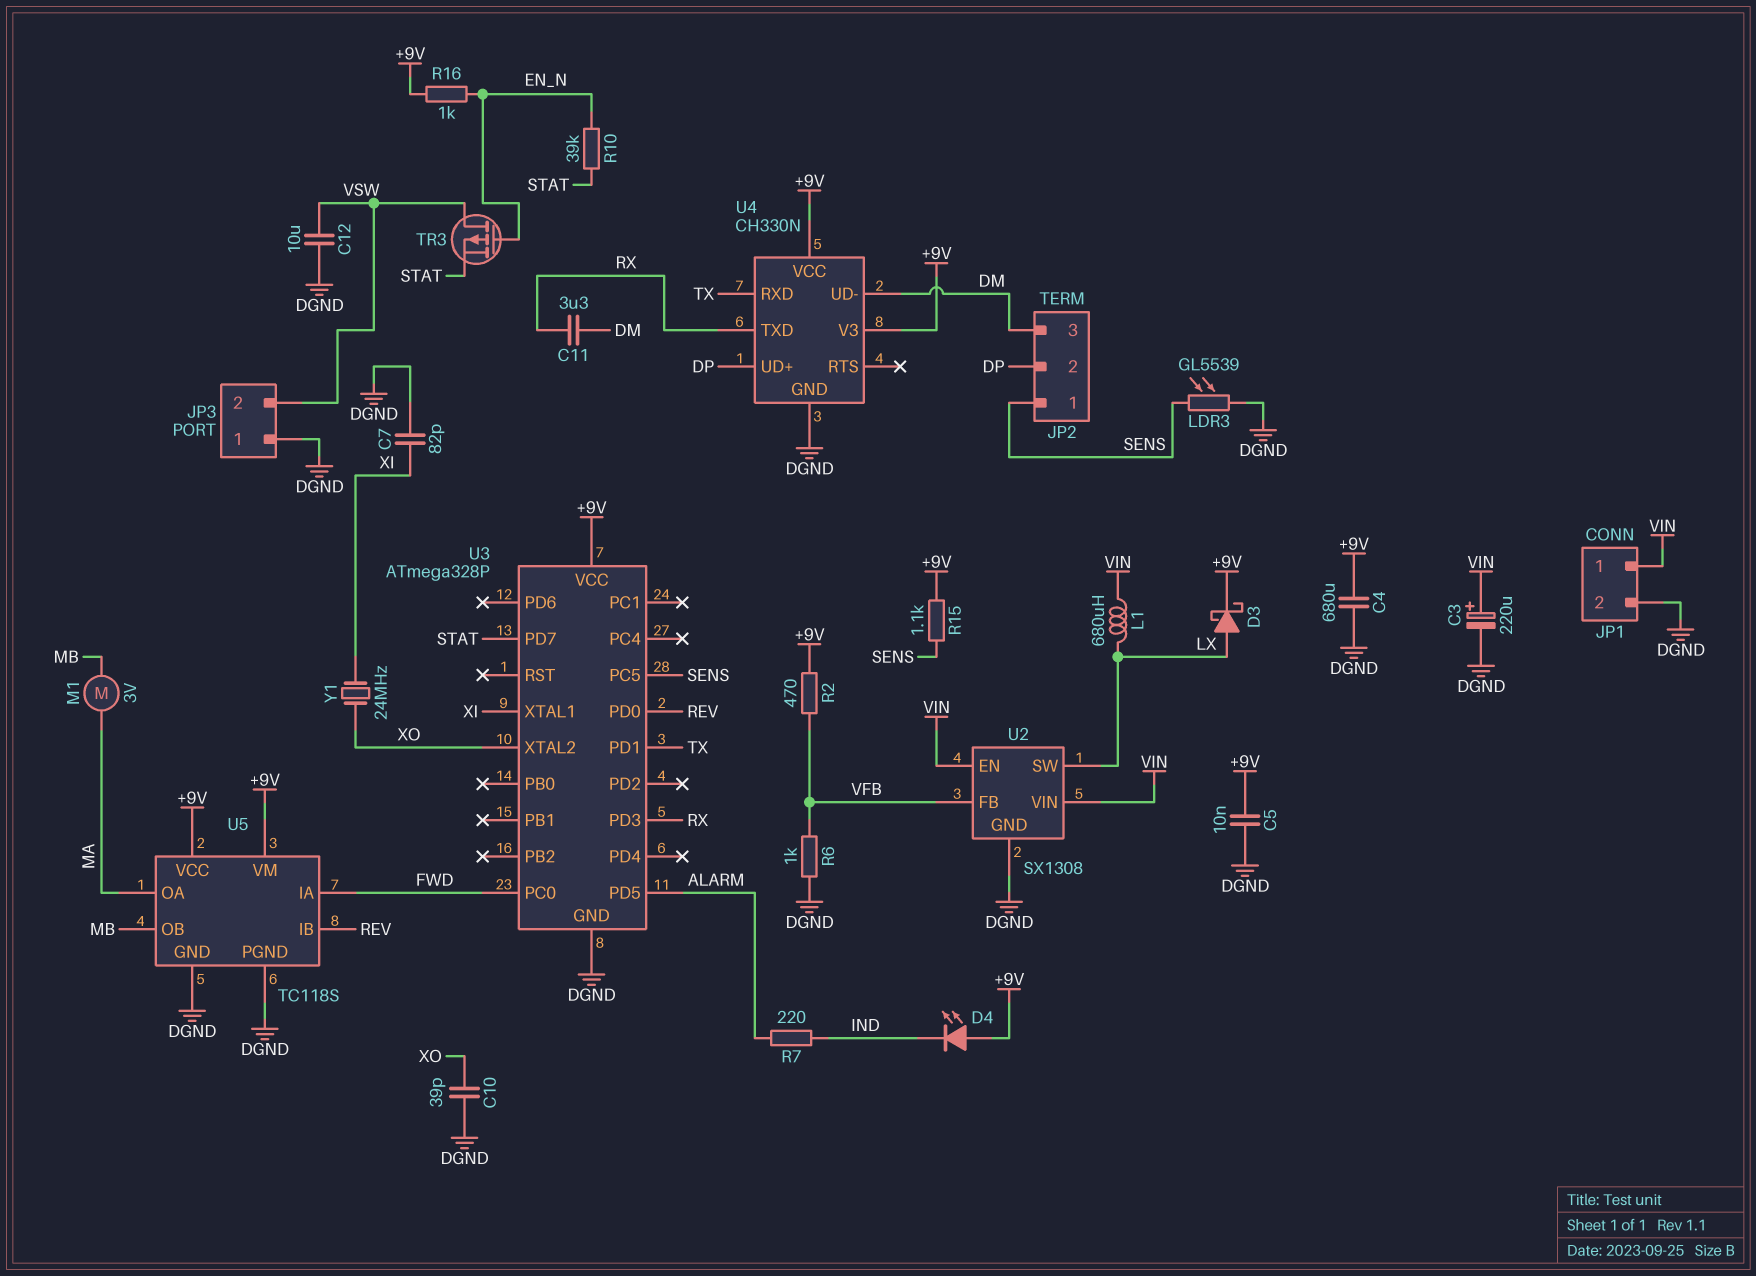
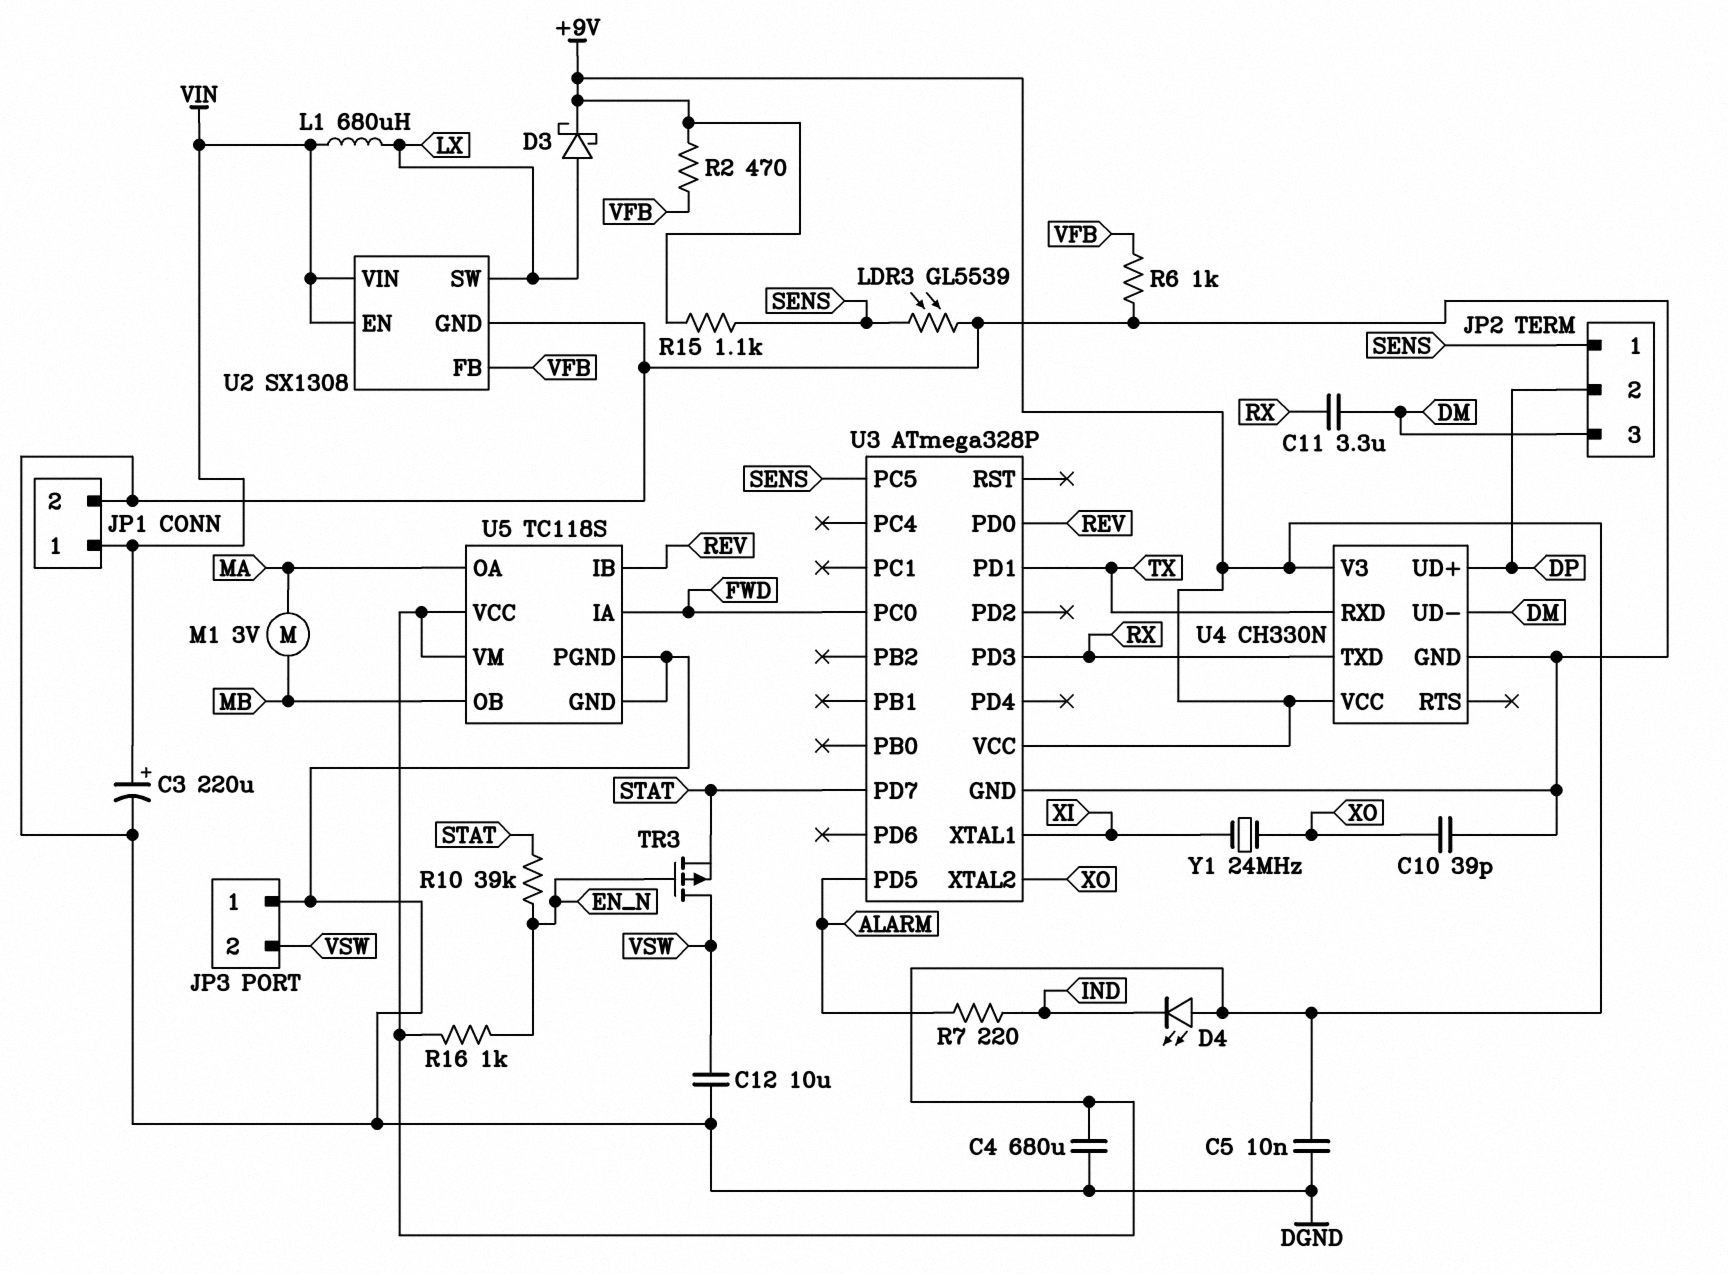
C7: 82pF (DGND, XI) -> none

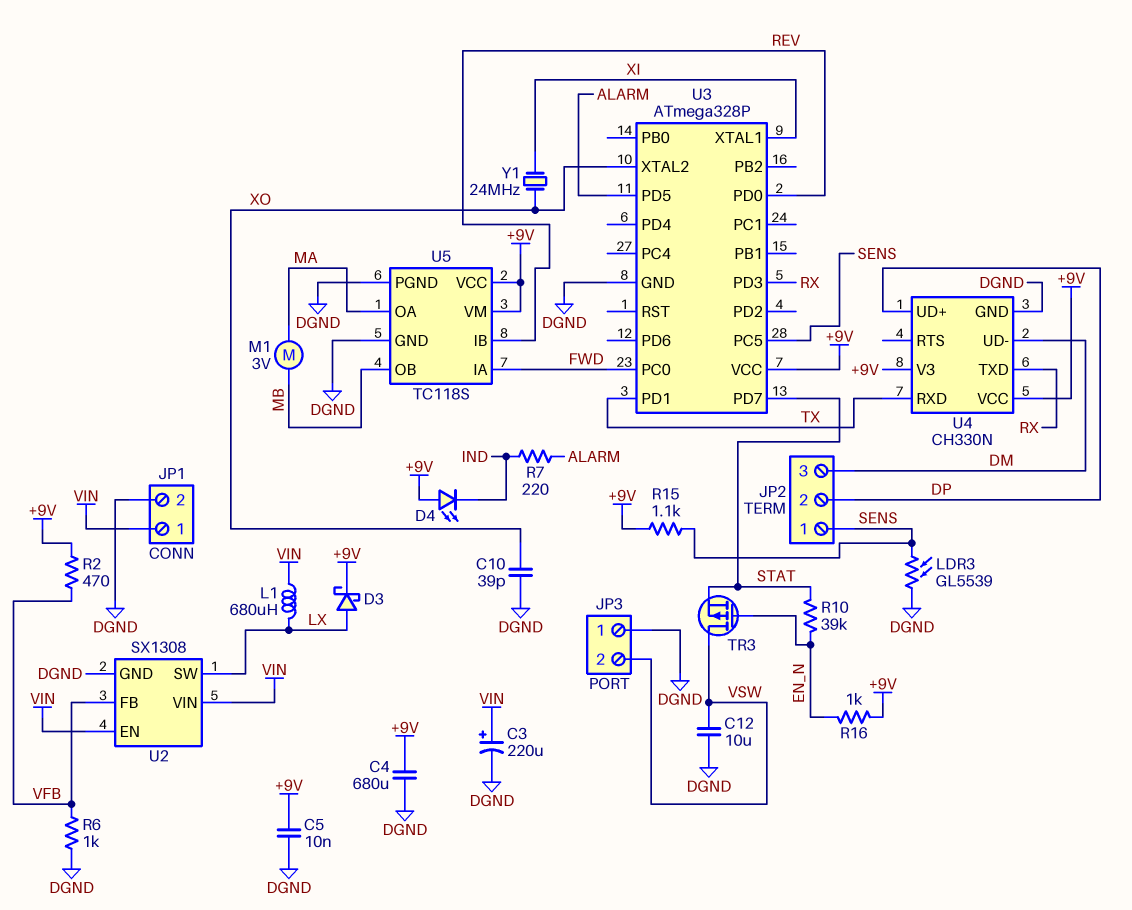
C11: 3.3uF (DM, RX) -> none

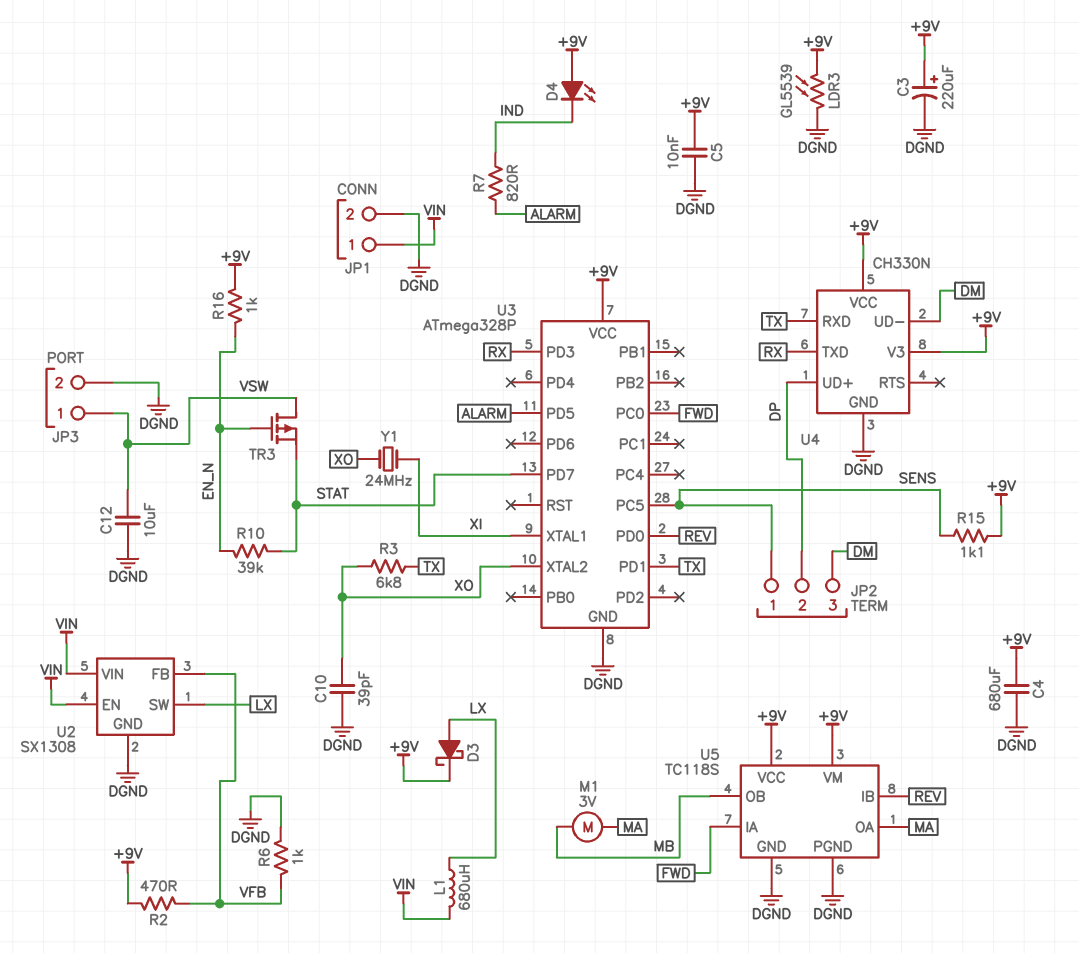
C3: 220uF (plus VIN, minus DGND) -> 220uF (plus +9V, minus DGND)
JP3 pin 1: DGND -> VSW
JP3 pin 2: VSW -> DGND
LDR3: GL5539 (DGND, SENS) -> GL5539 (+9V, DGND)
R3: none -> 6.8k (TX, XO)
R7: 220 (ALARM, IND) -> 820 (ALARM, IND)

